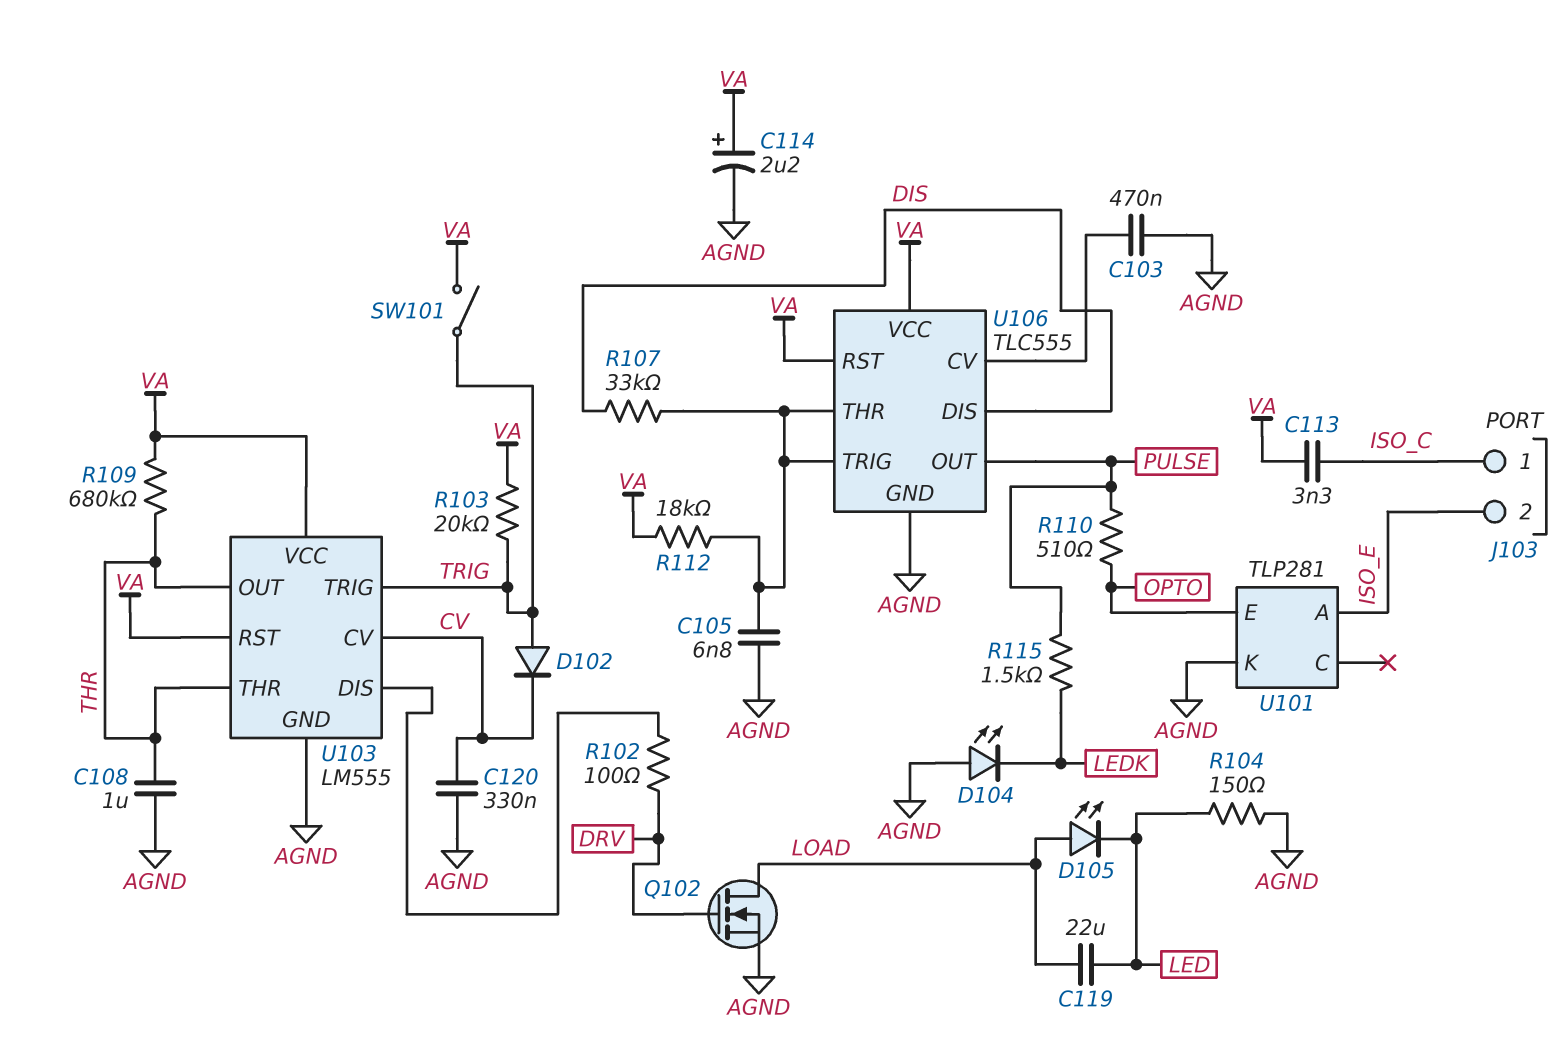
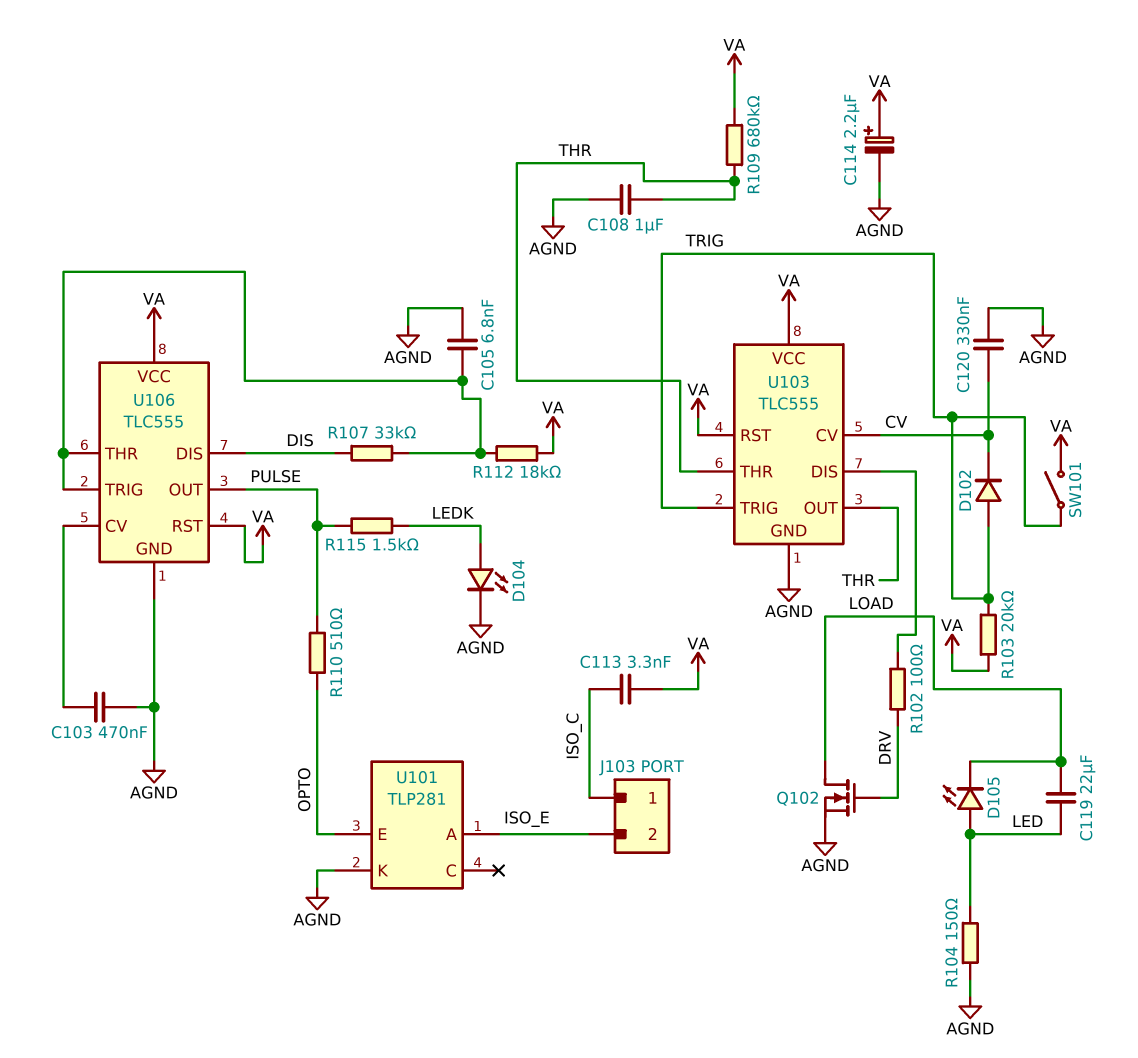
D104: LED (A AGND, K LEDK) -> LED (A LEDK, K AGND)
D105: LED (A LOAD, K LED) -> LED (A LED, K LOAD)
U103: LM555 -> TLC555

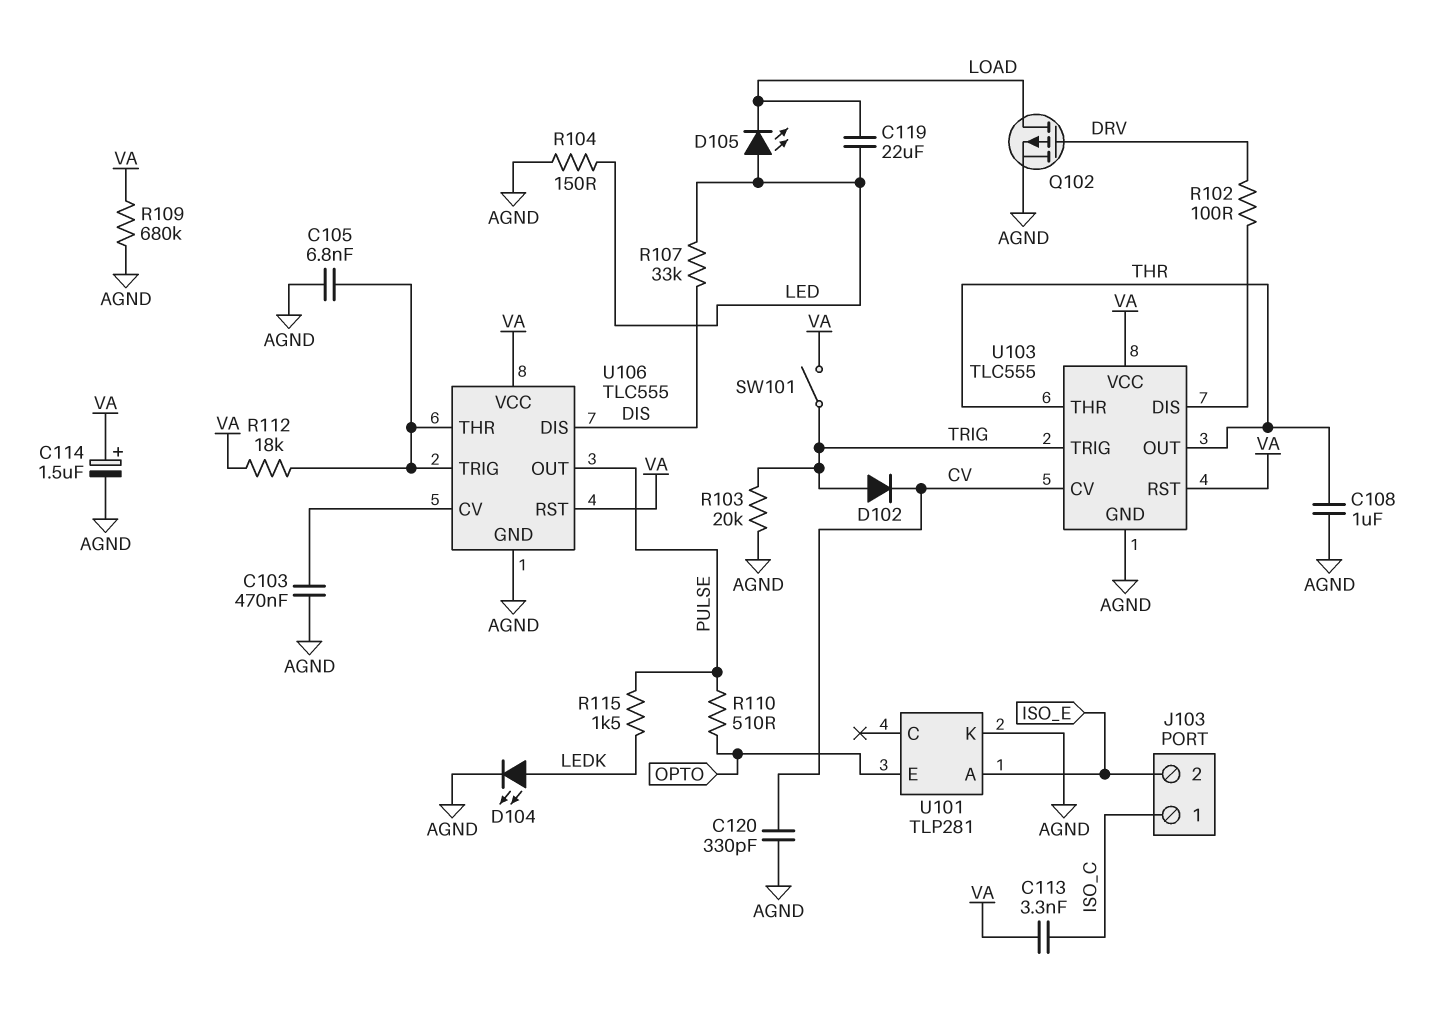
C114: 2.2uF (plus VA, minus AGND) -> 1.5uF (plus VA, minus AGND)
C120: 330nF (AGND, CV) -> 330pF (AGND, CV)
Q102: NMOS (G DRV, D LOAD, S AGND) -> PMOS (G DRV, D LOAD, S AGND)
R103: 20k (TRIG, VA) -> 20k (AGND, TRIG)
R107: 33k (DIS, U106/THR) -> 33k (DIS, LED)
R109: 680k (THR, VA) -> 680k (AGND, VA)

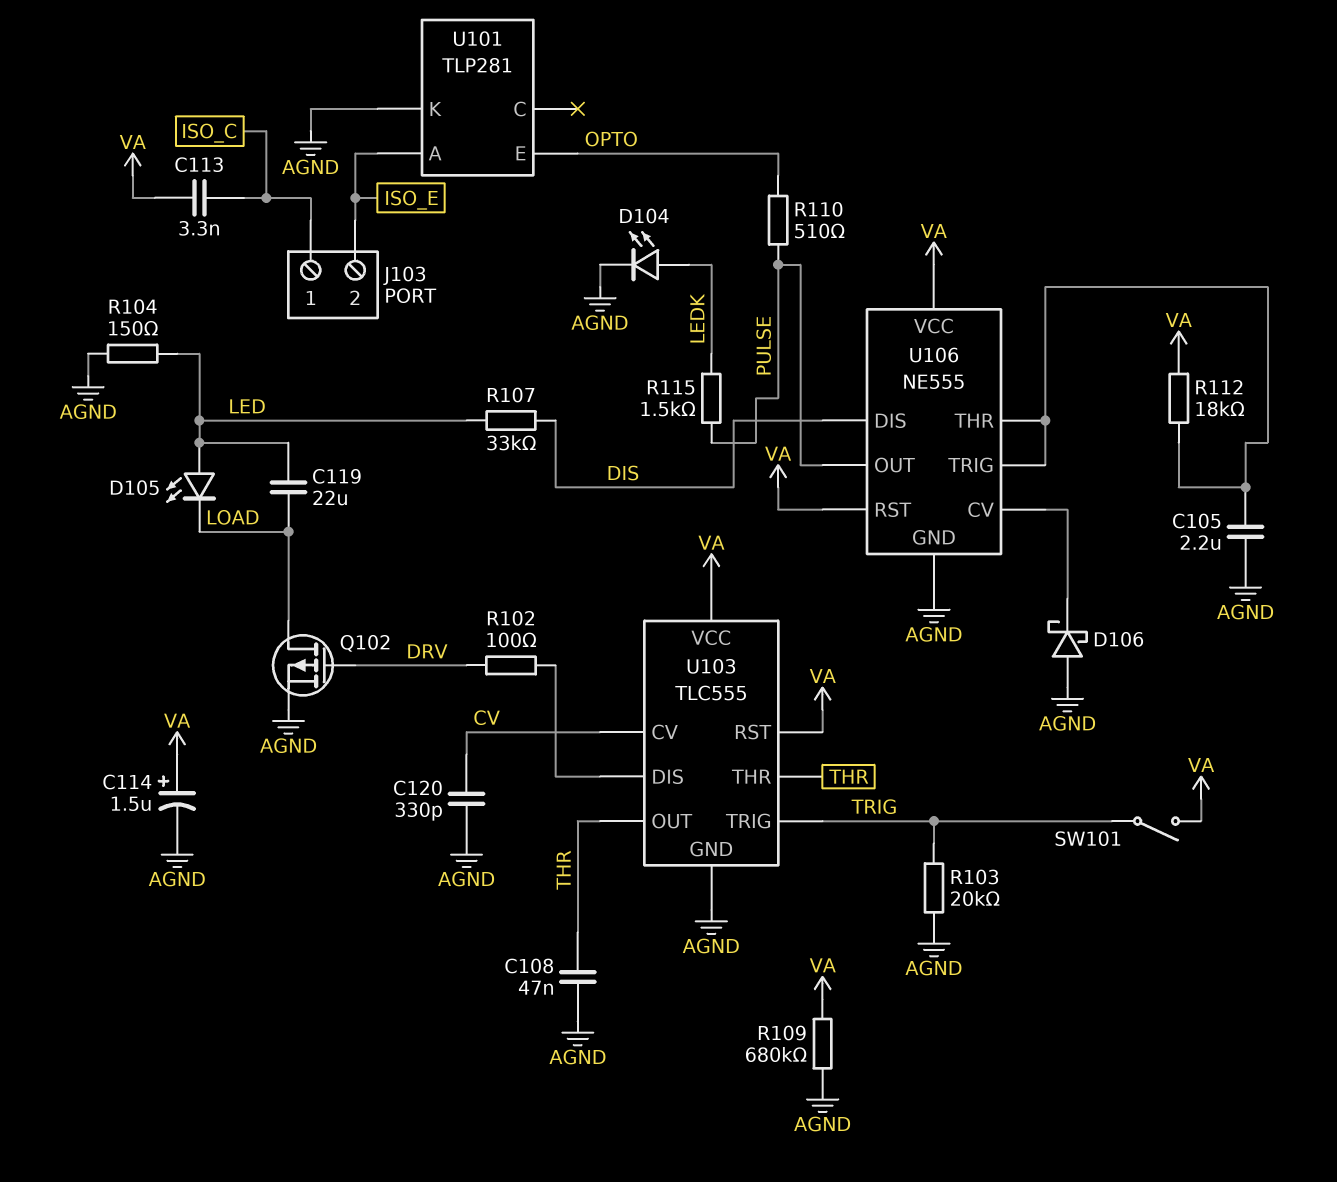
C103: 470nF (AGND, U106/CV) -> none
C105: 6.8nF (AGND, U106/THR) -> 2.2uF (AGND, U106/THR)
C108: 1uF (AGND, THR) -> 47nF (AGND, THR)
D102: diode (A TRIG, K CV) -> none
D106: none -> schottky (A AGND, K U106/CV)
U106: TLC555 -> NE555

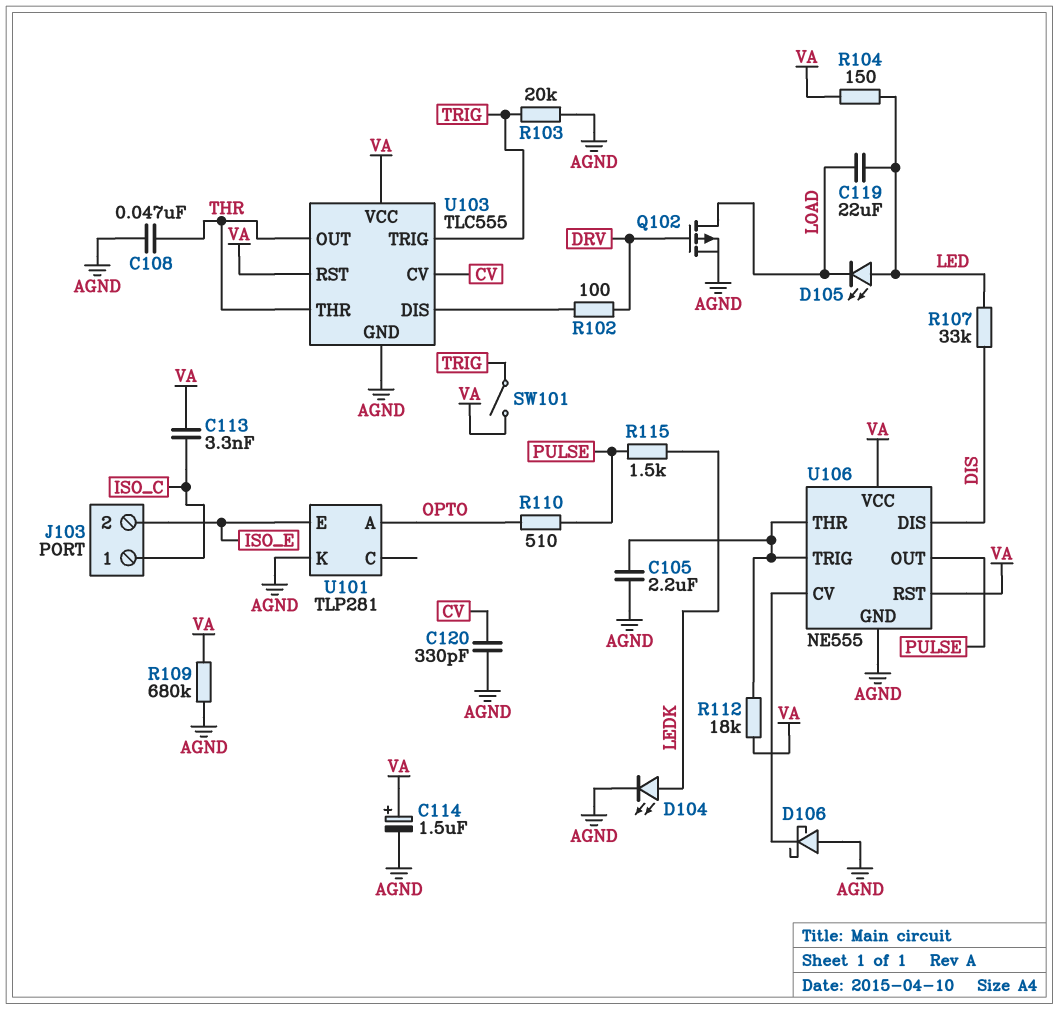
R104: 150 (AGND, LED) -> 150 (LED, VA)
U101 pin A: ISO_E -> OPTO
U101 pin E: OPTO -> ISO_E

